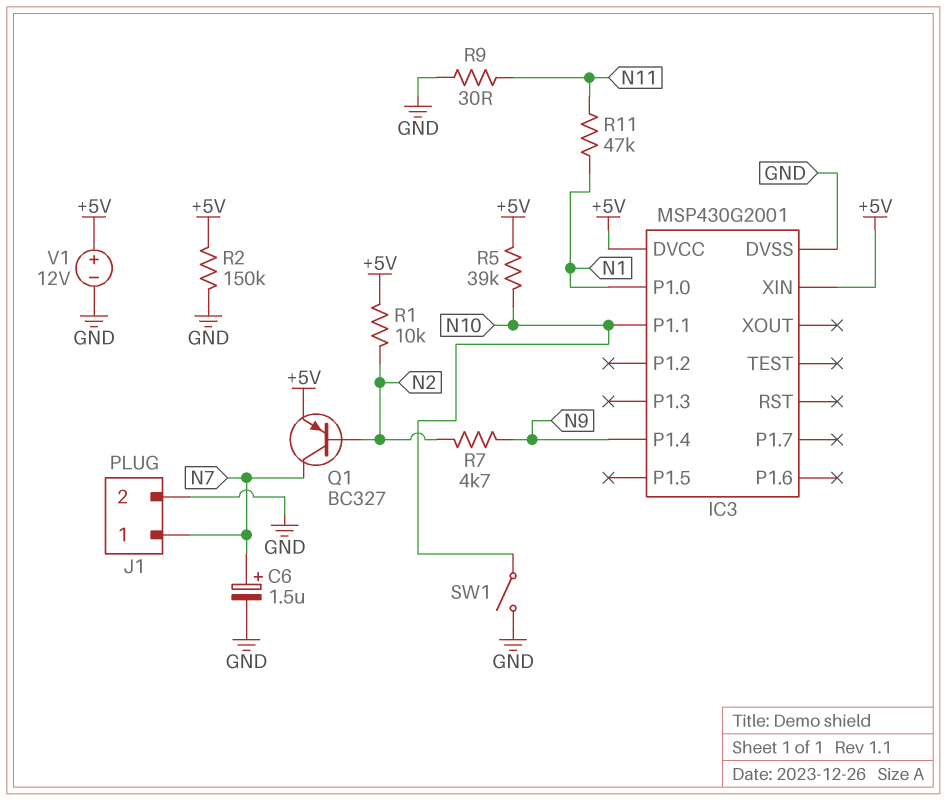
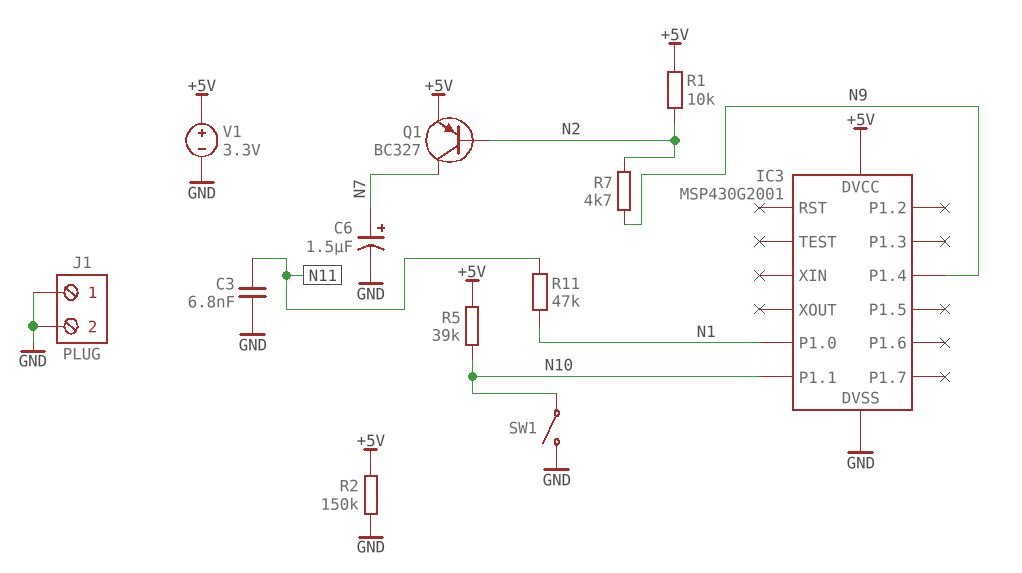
C3: none -> 6.8nF (GND, N11)
IC3 pin XIN: +5V -> none
J1 pin 1: N7 -> GND
R9: 30 (GND, N11) -> none
V1: 12V (plus +5V, minus GND) -> 3.3V (plus +5V, minus GND)

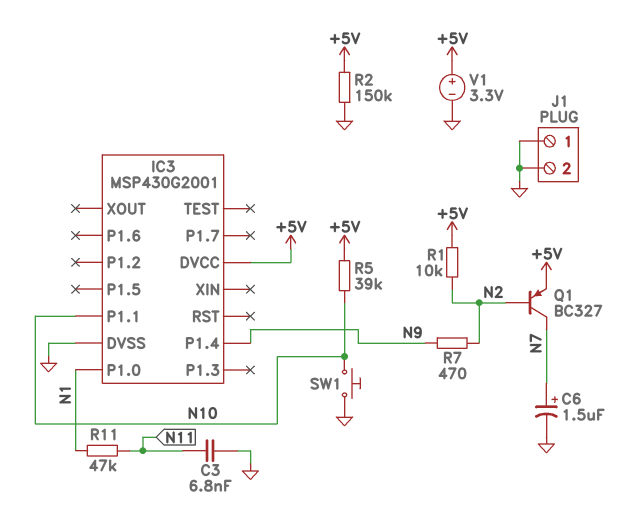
R7: 4.7k (N2, N9) -> 470 (N2, N9)
SW1: switch (GND, N10) -> button (GND, N10)

